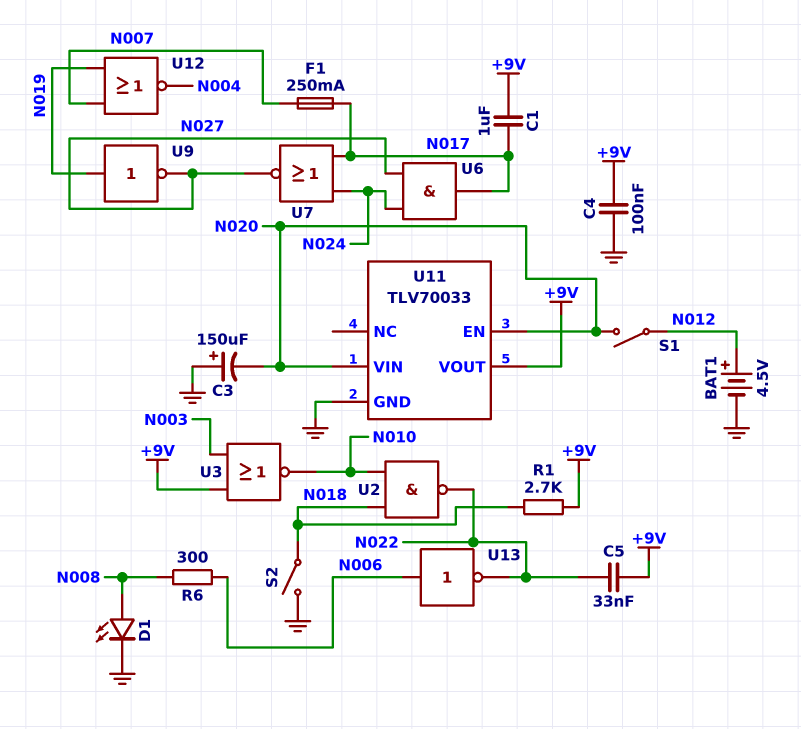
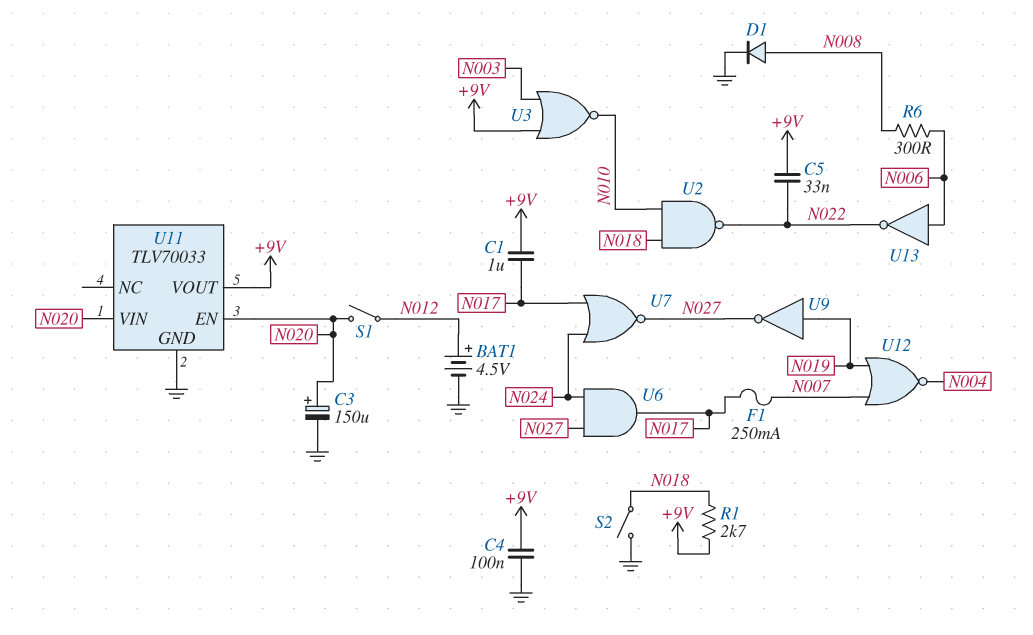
C3: 150uF (plus GND, minus N020) -> 150uF (plus N020, minus GND)
D1: LED (A N008, K GND) -> diode (A N008, K GND)

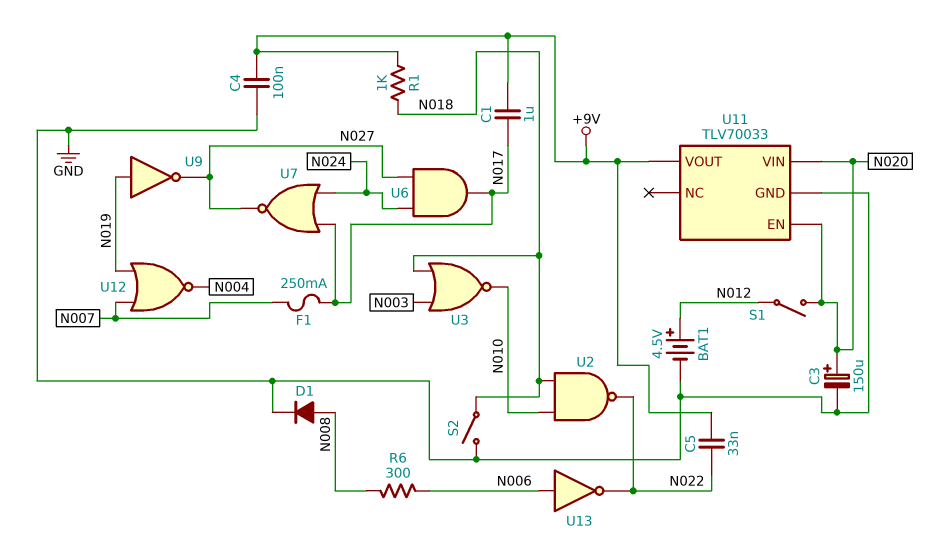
R1: 2.7k (+9V, N018) -> 1k (+9V, N018)
U3: NOR (in +9V, in N003, out N010) -> NOR (in N003, in N018, out N010)

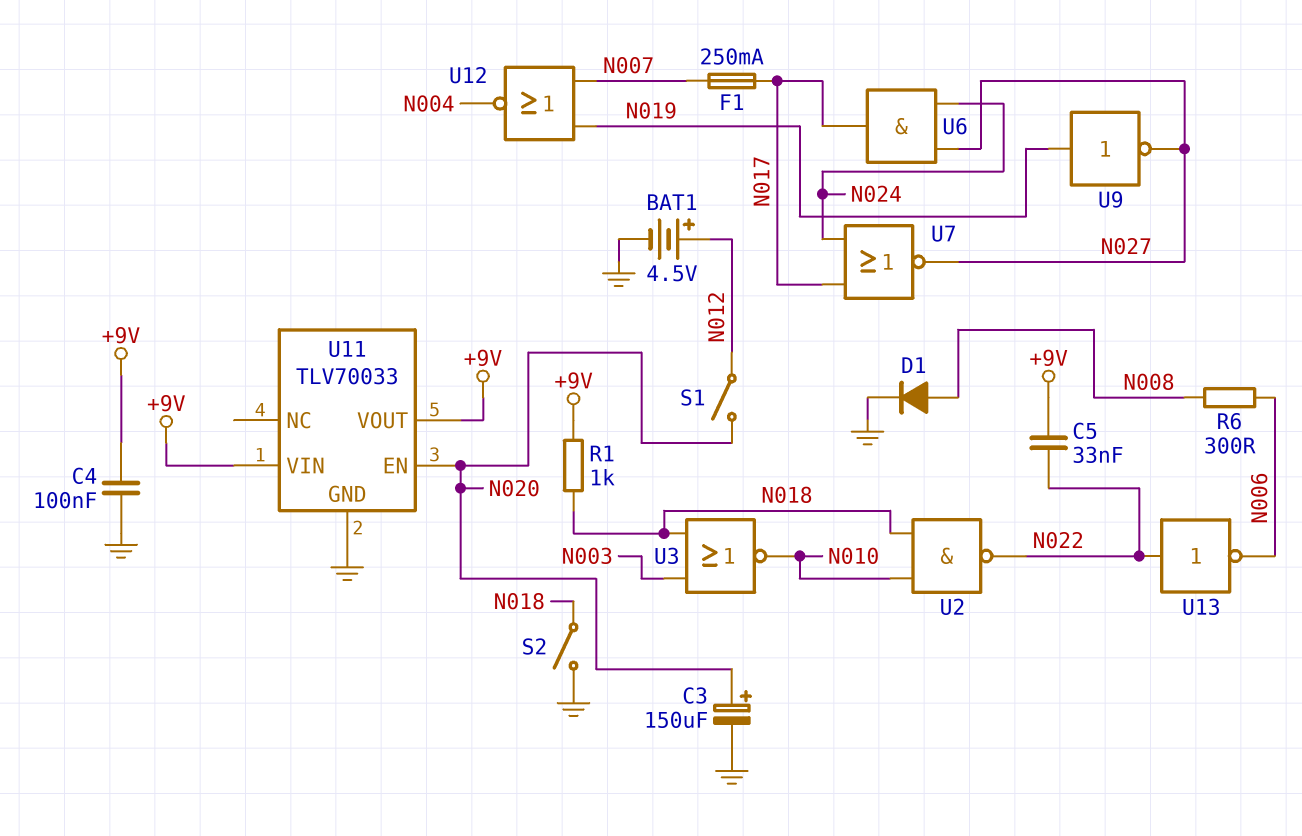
C1: 1uF (+9V, N017) -> none
U11 pin VIN: N020 -> +9V
U13: NOT (in N006, out N022) -> NOT (in N022, out N006)

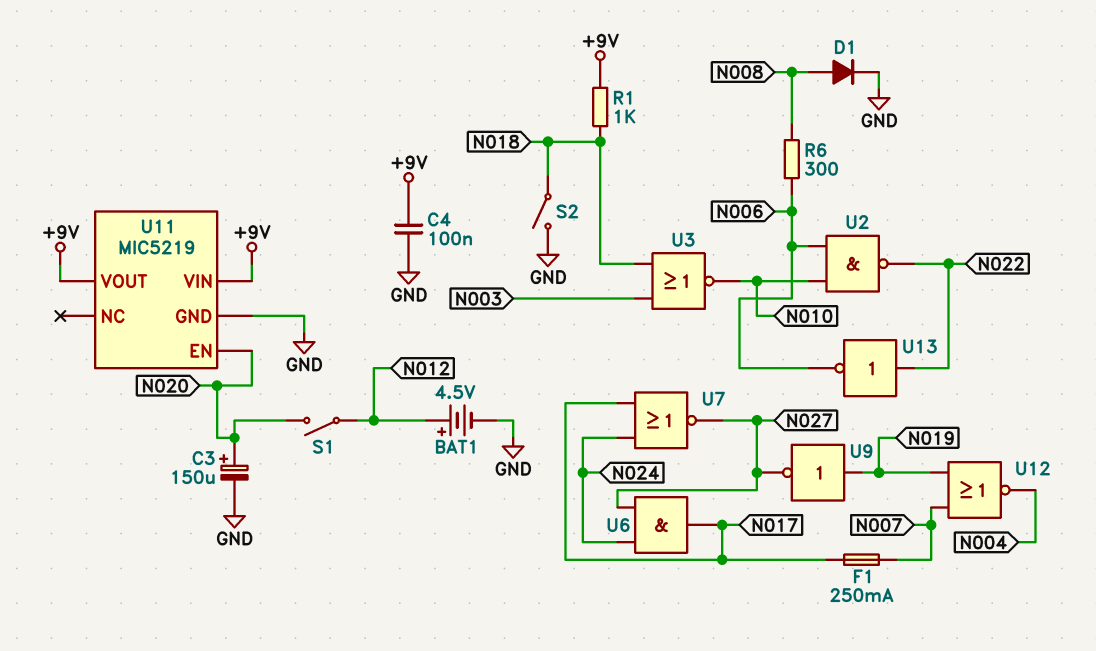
C5: 33nF (+9V, N022) -> none
U2: NAND (in N010, in N018, out N022) -> NAND (in N006, in N010, out N022)
U11: TLV70033 -> MIC5219

